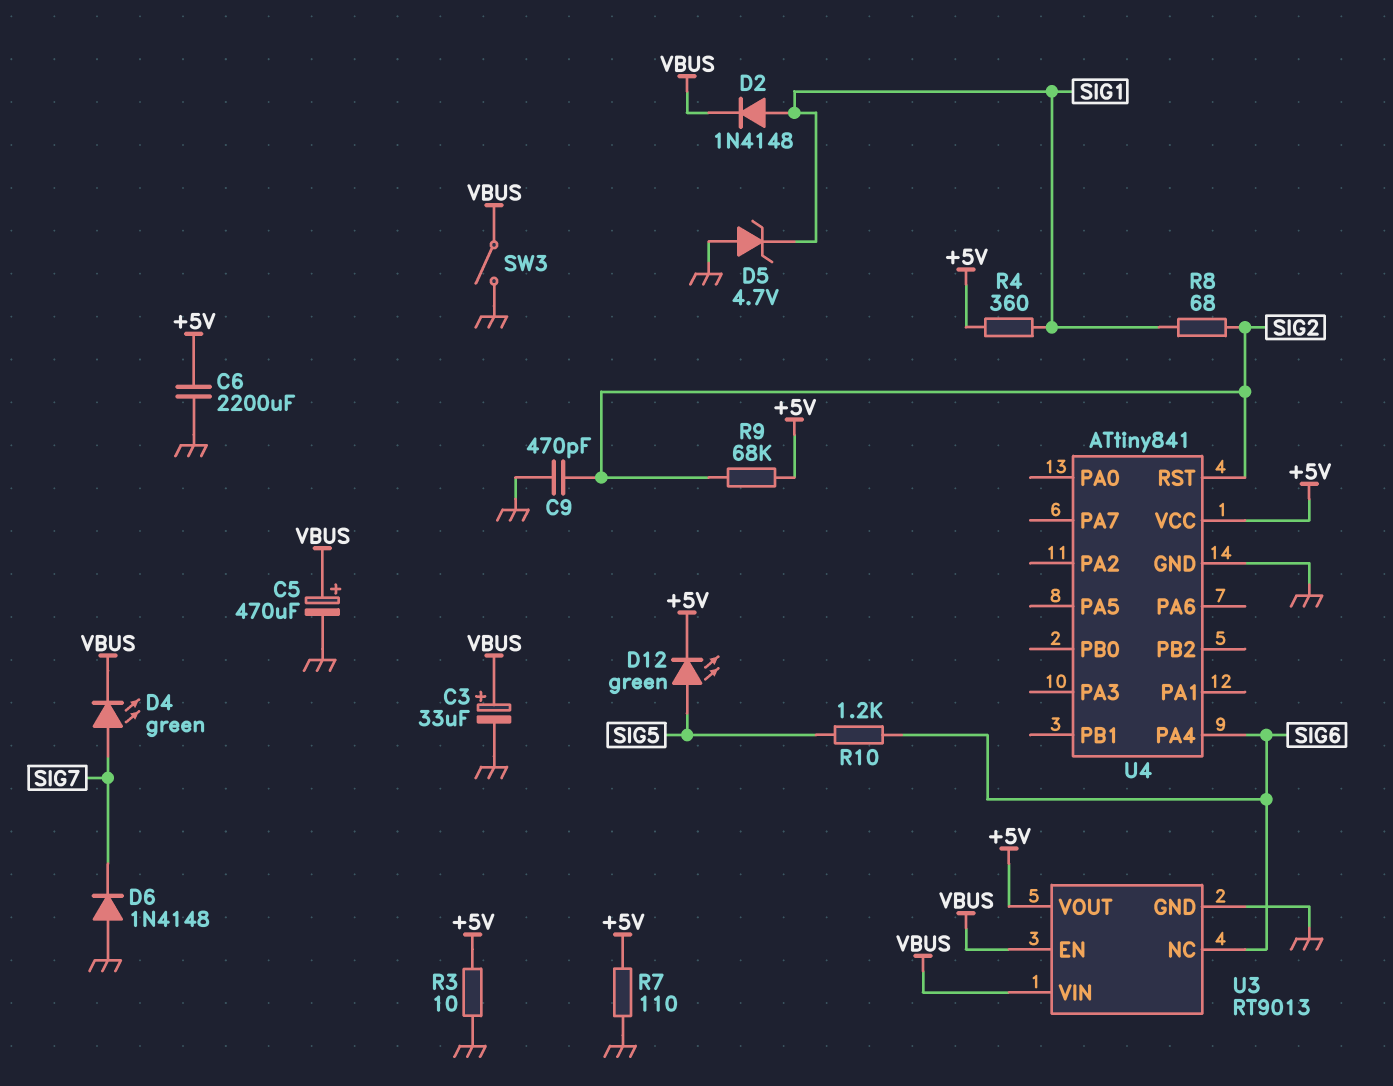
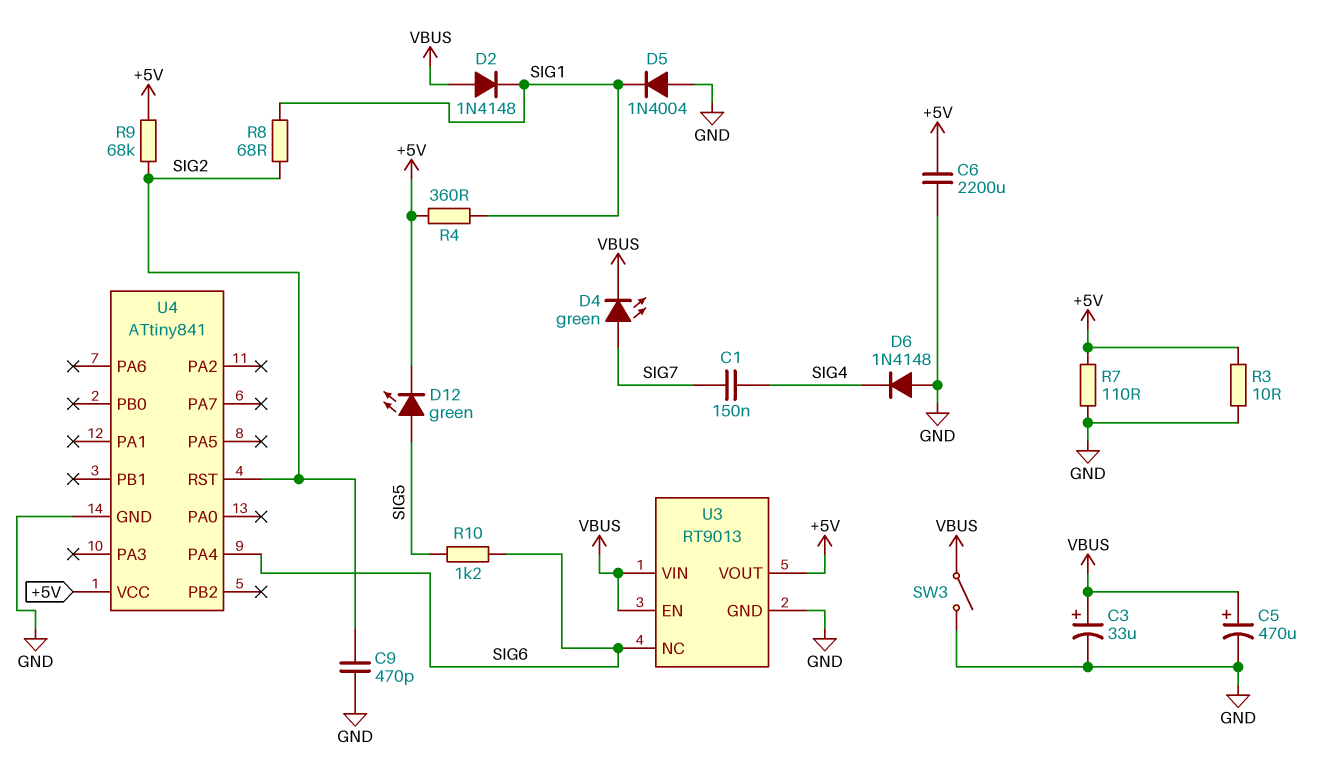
C1: none -> 150nF (SIG4, SIG7)
D2: diode 1N4148 (A SIG1, K VBUS) -> diode 1N4148 (A VBUS, K SIG1)
D5: zener 4.7V (A GND, K SIG1) -> diode 1N4004 (A GND, K SIG1)
D6: diode 1N4148 (A GND, K SIG7) -> diode 1N4148 (A GND, K SIG4)

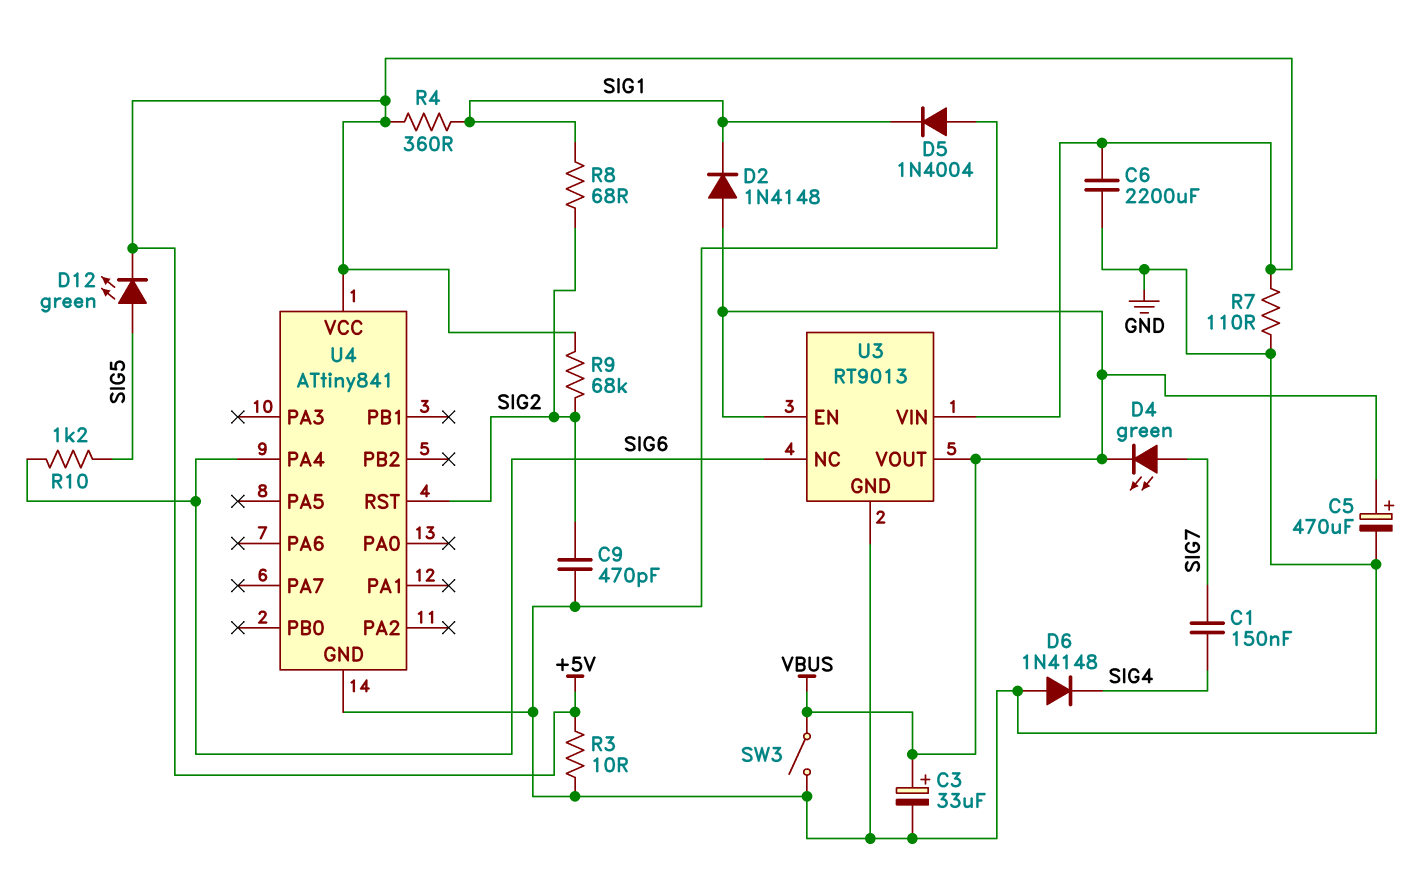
U3 pin VIN: VBUS -> +5V
U3 pin VOUT: +5V -> VBUS

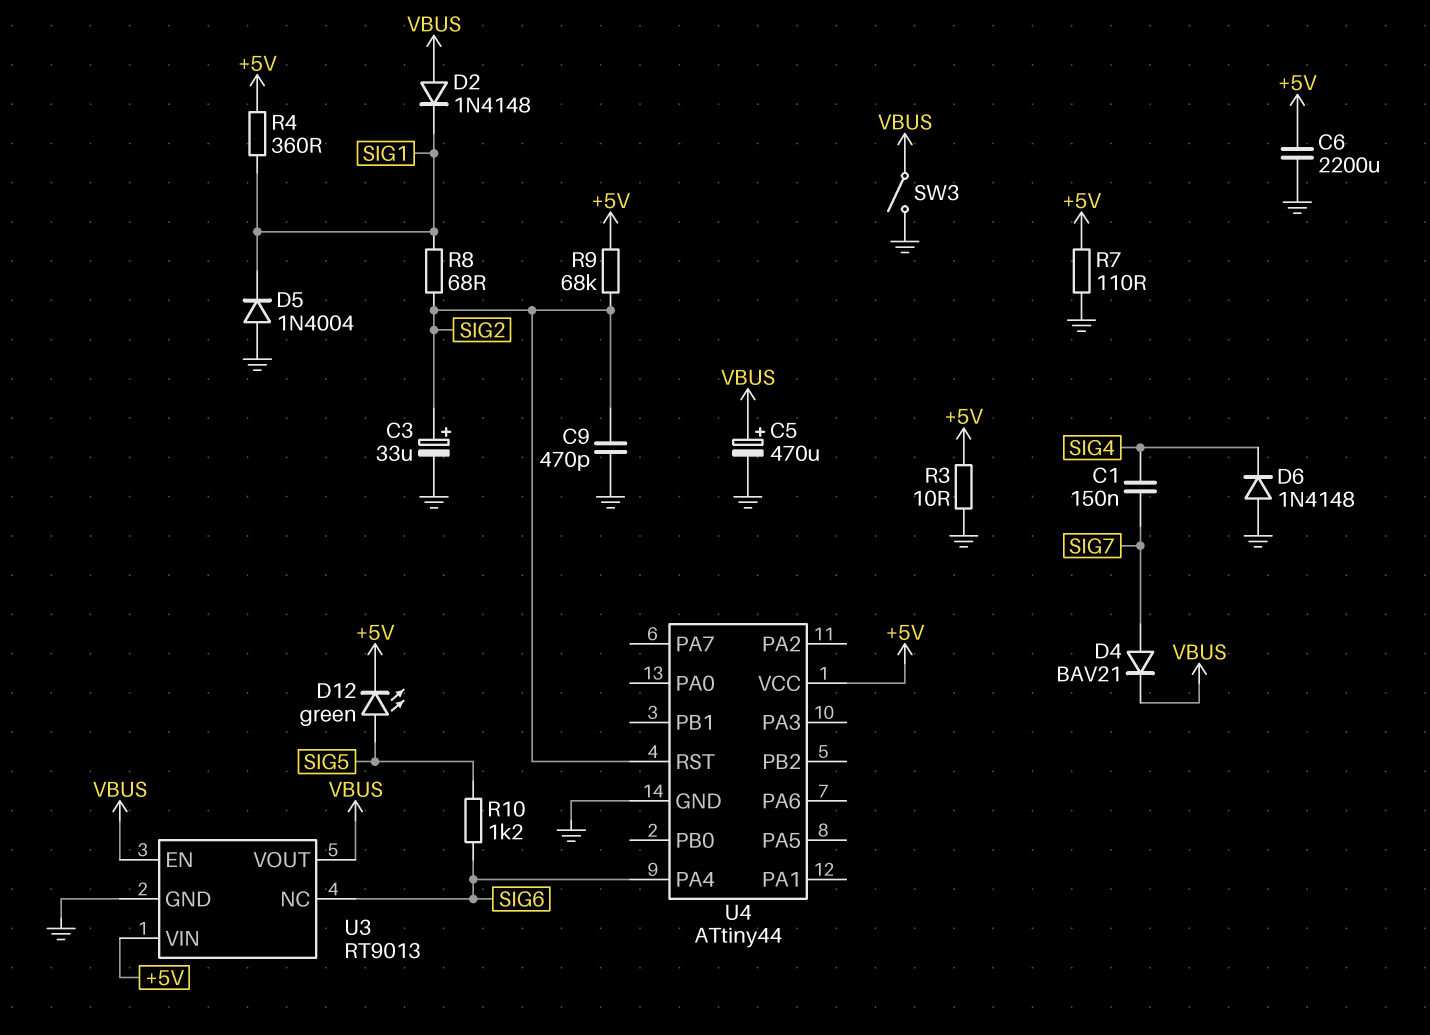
C3: 33uF (plus VBUS, minus GND) -> 33uF (plus SIG2, minus GND)
D4: LED green (A SIG7, K VBUS) -> diode BAV21 (A SIG7, K VBUS)
U4: ATtiny841 -> ATtiny44

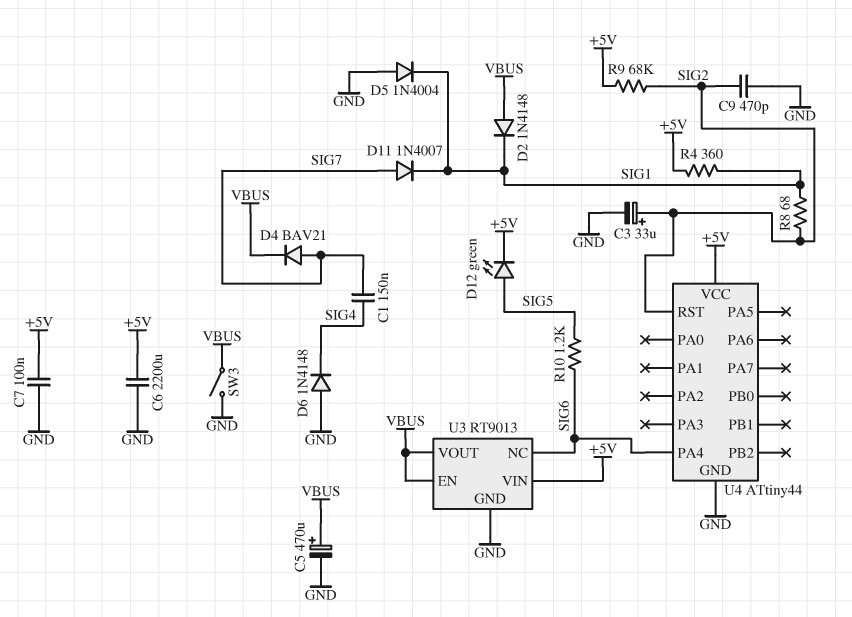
C7: none -> 100nF (+5V, GND)
D11: none -> diode 1N4007 (A SIG7, K SIG1)
R3: 10 (+5V, GND) -> none
R7: 110 (+5V, GND) -> none

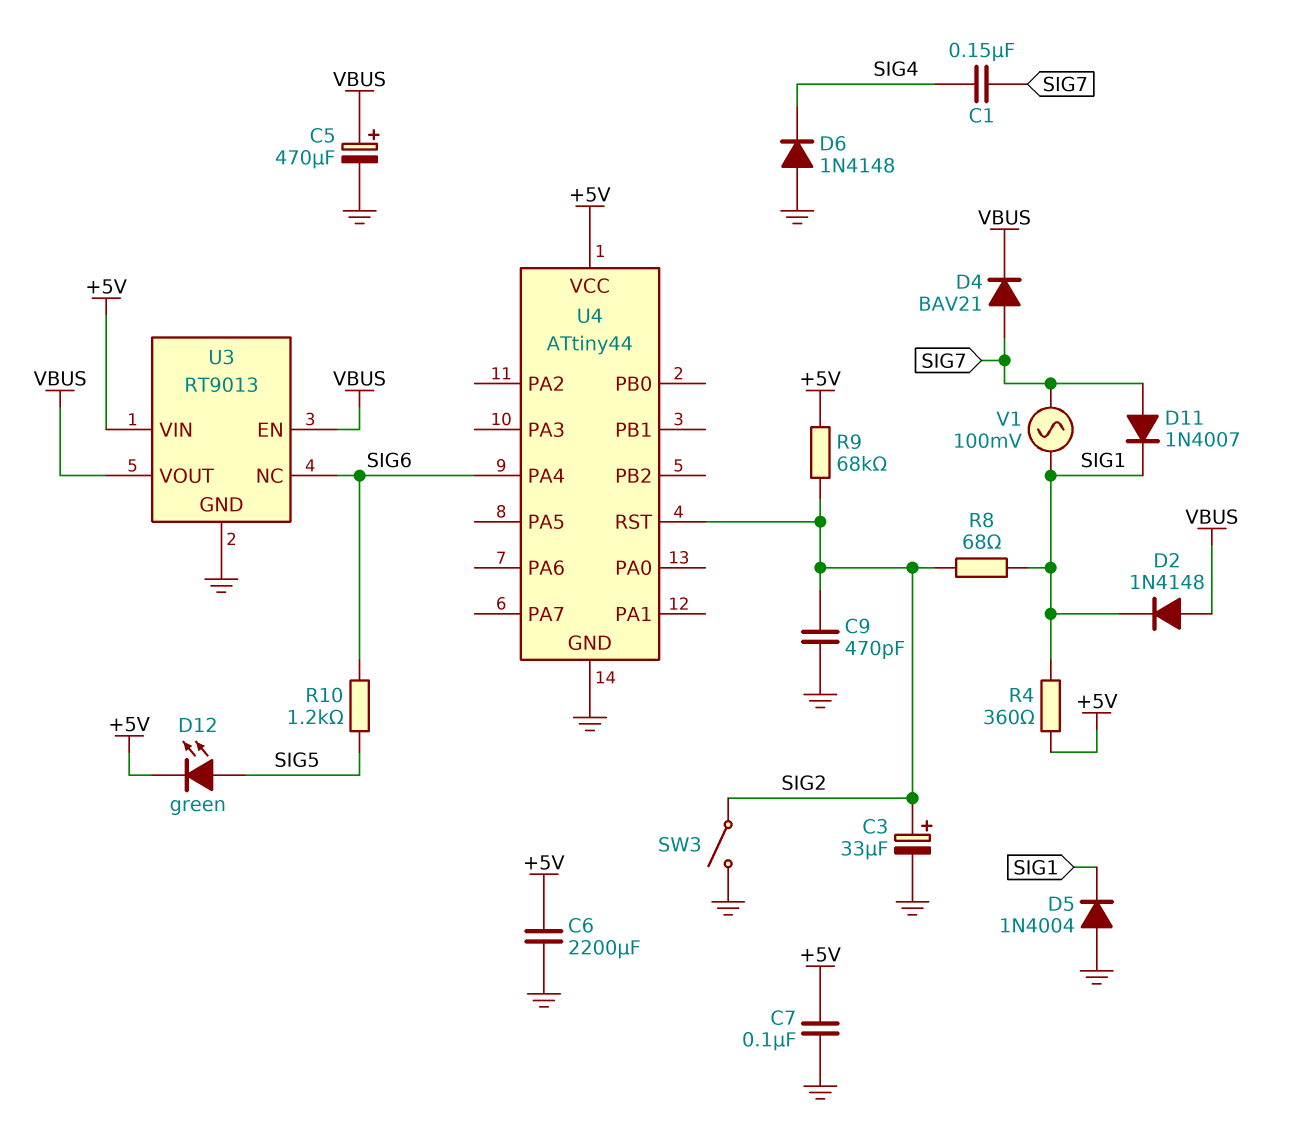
SW3: switch (GND, VBUS) -> switch (GND, SIG2)
V1: none -> AC 100mV (SIG1, SIG7)

